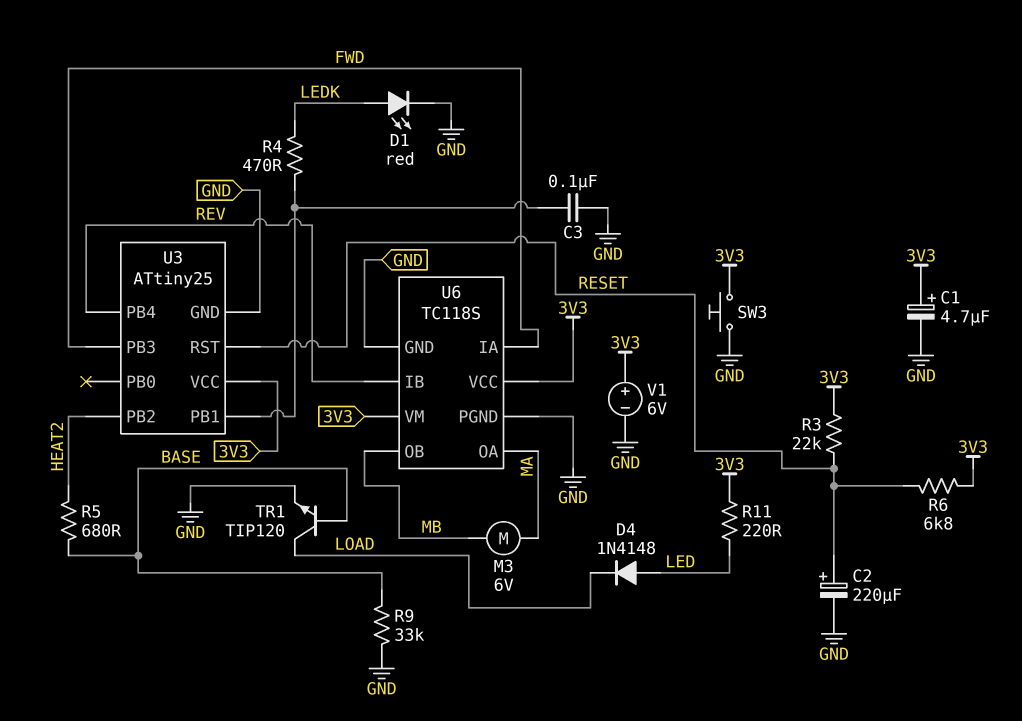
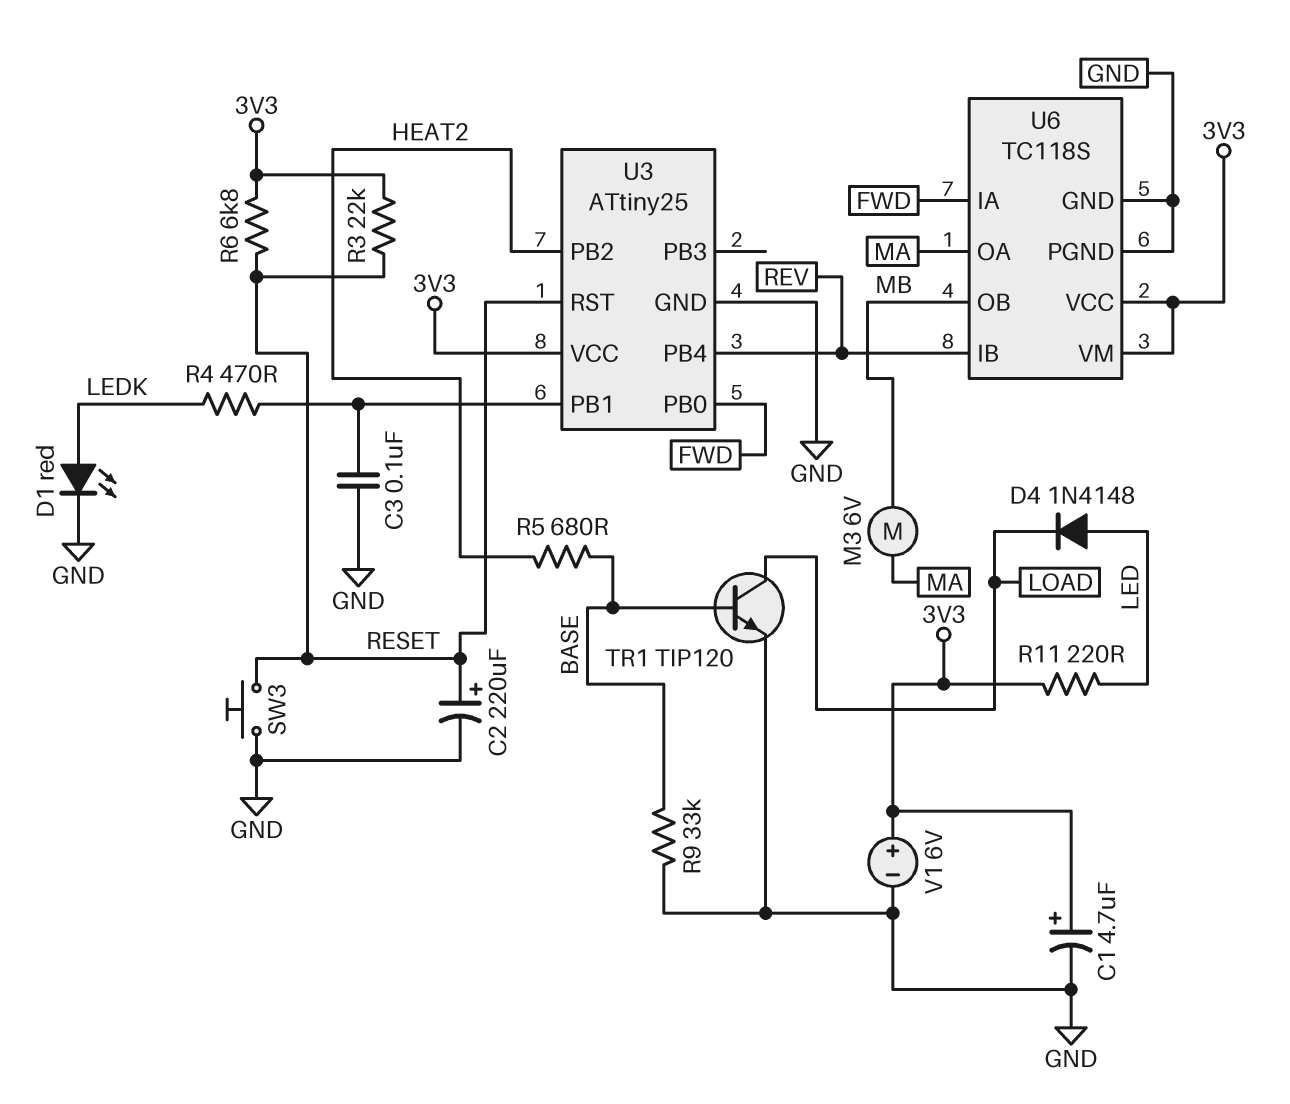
SW3: button (3V3, GND) -> button (GND, RESET)
U3 pin PB0: none -> FWD
U3 pin PB3: FWD -> none

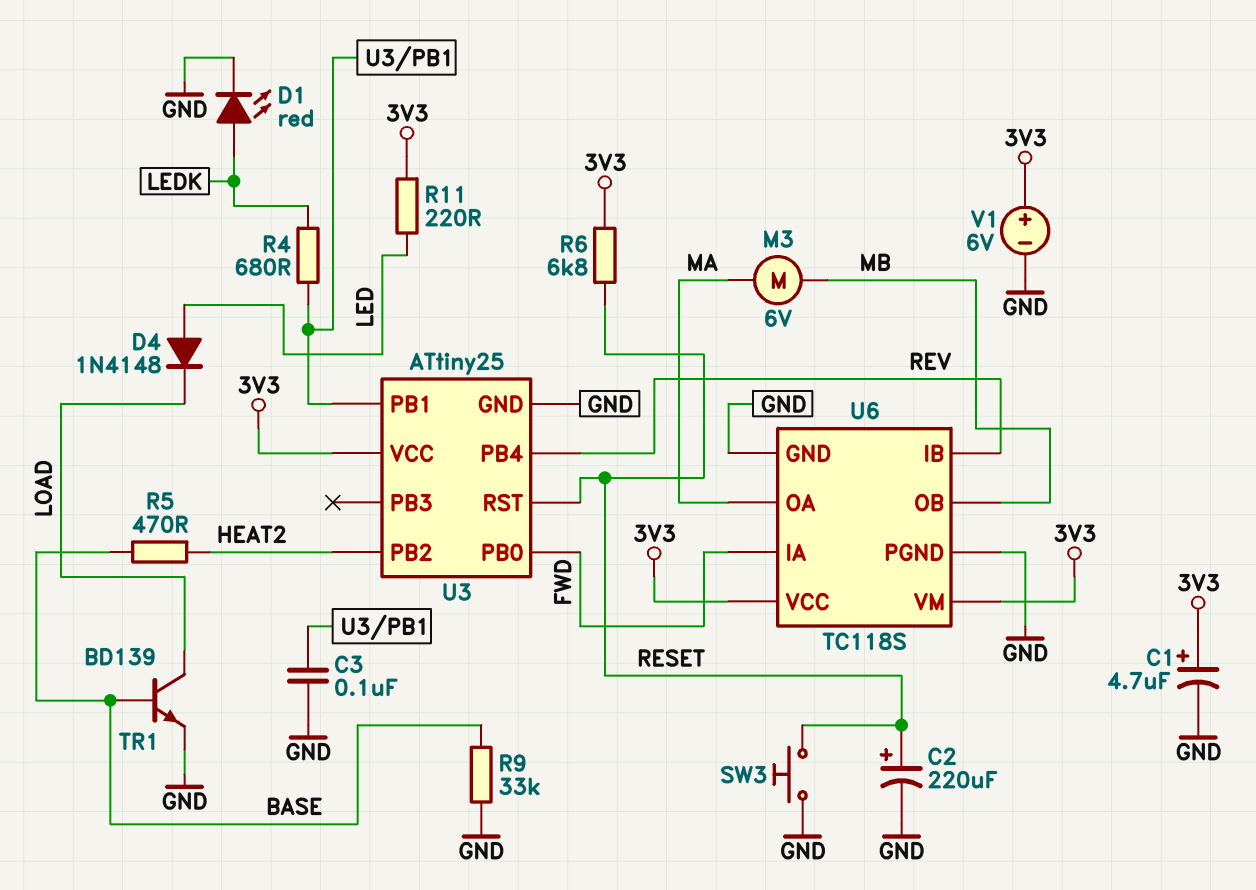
R3: 22k (3V3, RESET) -> none
R4: 470 (LEDK, U3/PB1) -> 680 (LEDK, U3/PB1)
R5: 680 (BASE, HEAT2) -> 470 (BASE, HEAT2)
TR1: NPN TIP120 (B BASE, C LOAD, E GND) -> NPN BD139 (B BASE, C LOAD, E GND)

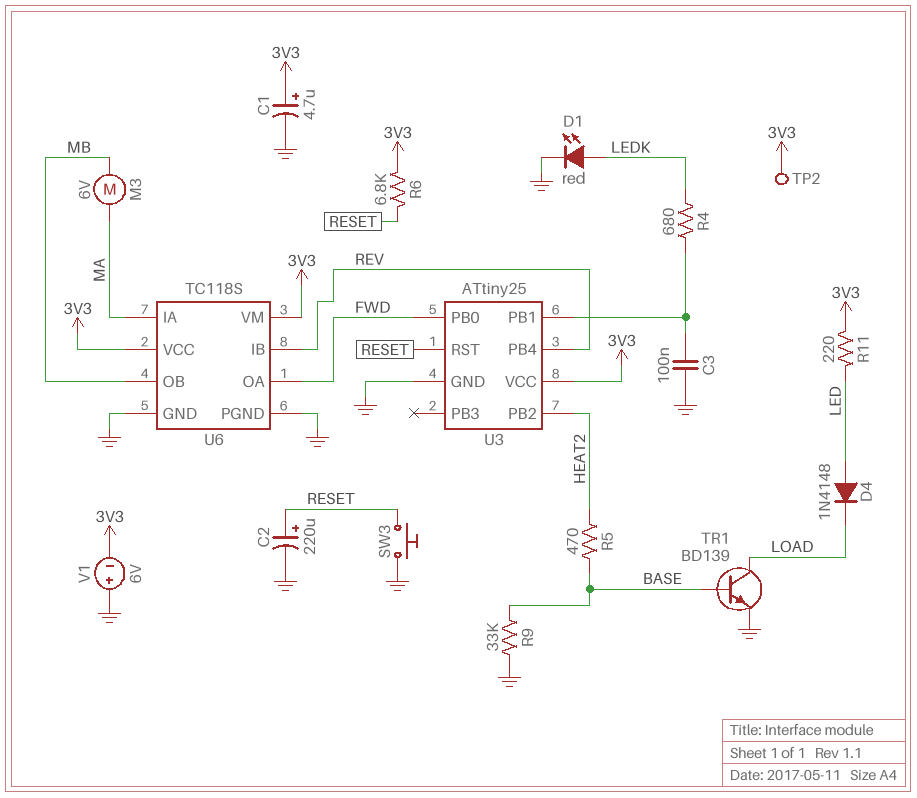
TP2: none -> test point (3V3)
U6 pin IA: FWD -> MA
U6 pin OA: MA -> FWD
V1: 6V (plus 3V3, minus GND) -> 6V (plus GND, minus 3V3)

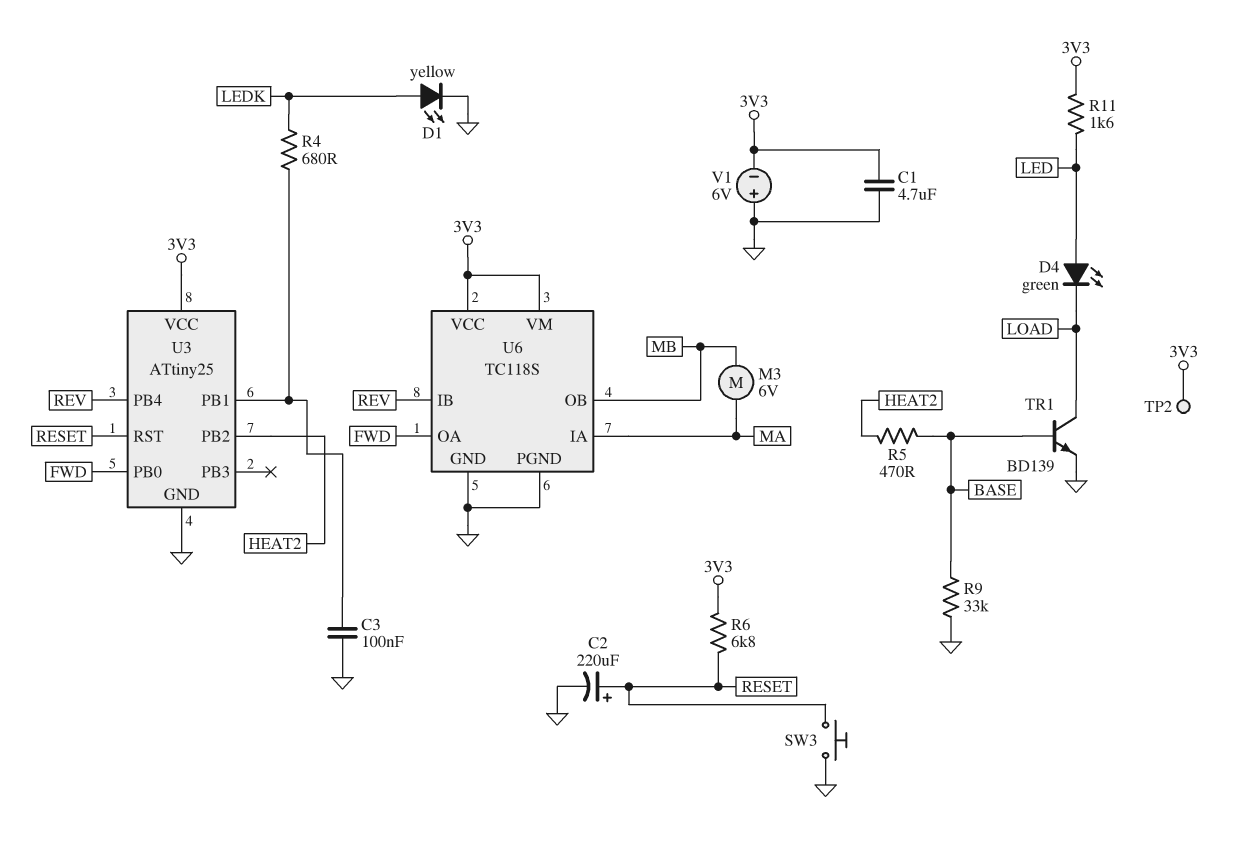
C1: 4.7uF (plus 3V3, minus GND) -> 4.7uF (3V3, GND)
D1: LED red (A LEDK, K GND) -> LED yellow (A LEDK, K GND)
D4: diode 1N4148 (A LED, K LOAD) -> LED green (A LED, K LOAD)
R11: 220 (3V3, LED) -> 1.6k (3V3, LED)

